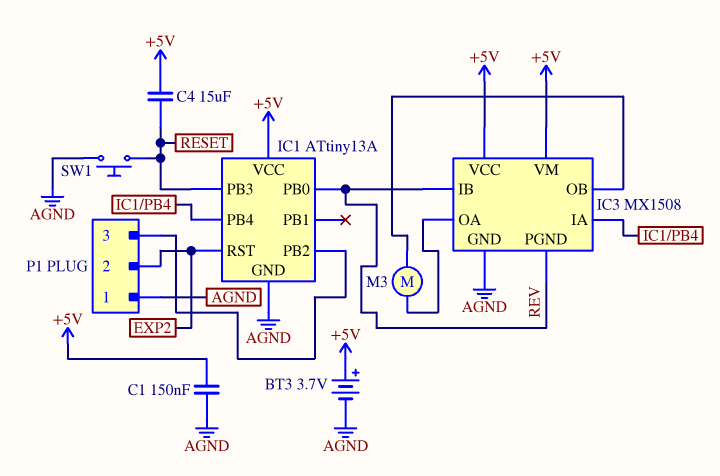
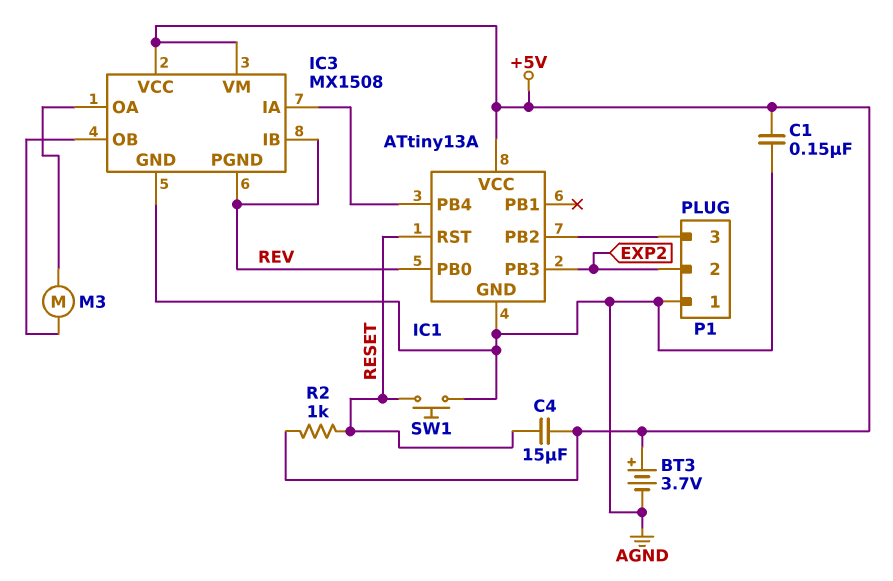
IC1 pin PB3: RESET -> EXP2
IC1 pin RST: EXP2 -> RESET
R2: none -> 1k (+5V, RESET)

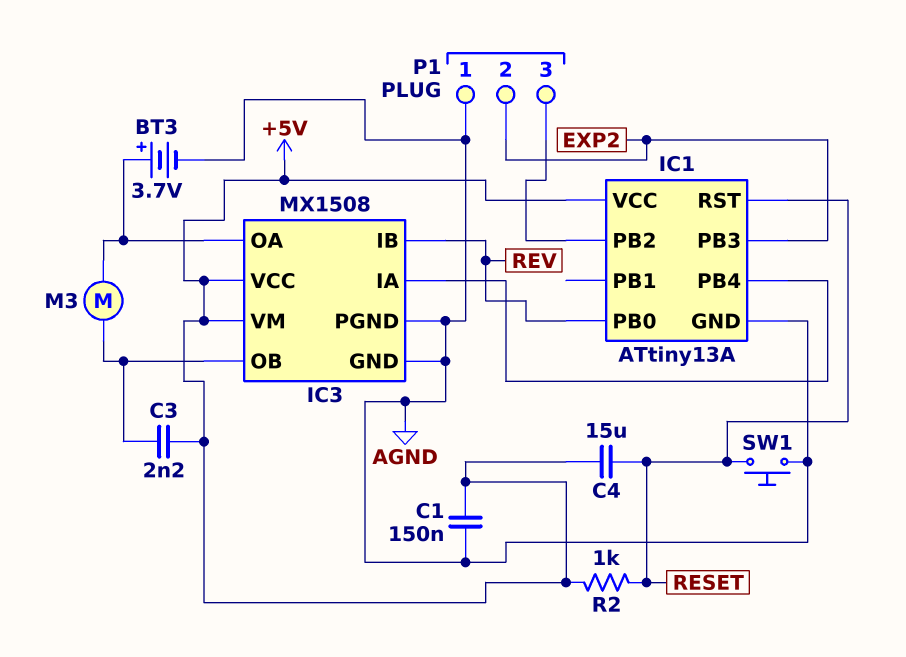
BT3: 3.7V (plus +5V, minus AGND) -> 3.7V (plus IC3/OA, minus AGND)
C3: none -> 2.2nF (+5V, IC3/OB)
IC3 pin PGND: REV -> AGND

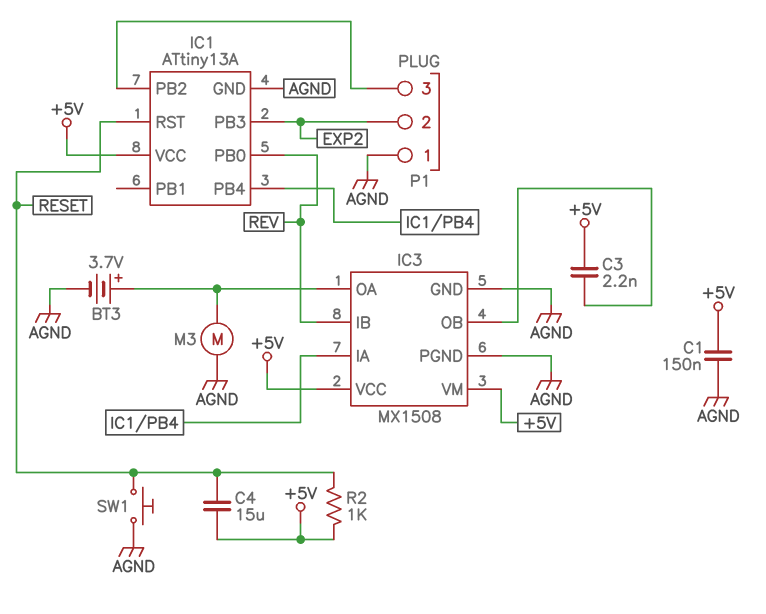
M3: motor (IC3/OA, IC3/OB) -> motor (AGND, IC3/OA)

